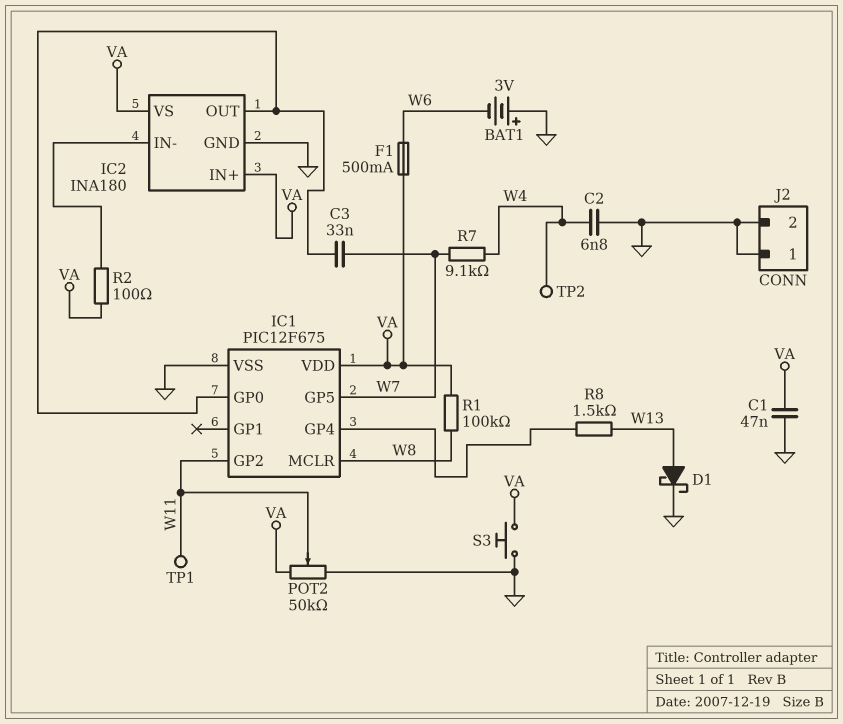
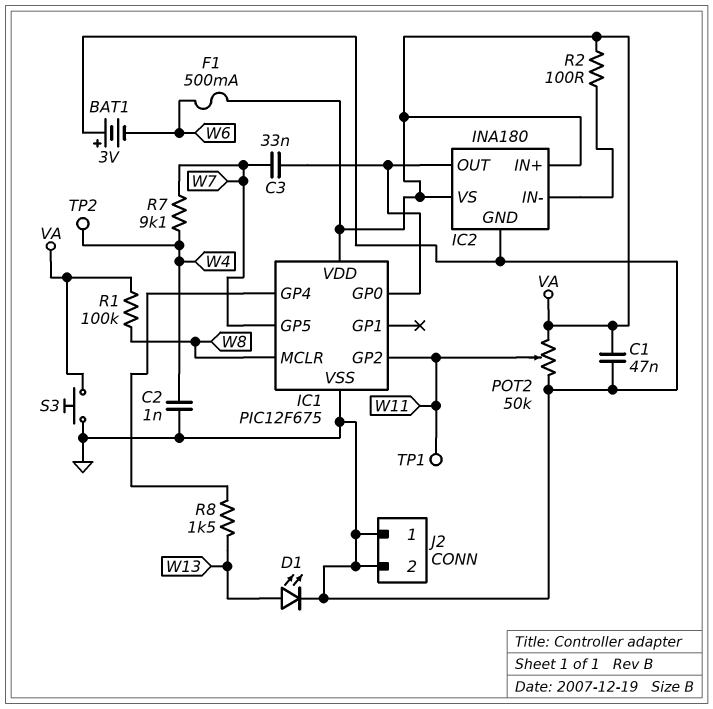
C2: 6.8nF (GND, W4) -> 1nF (GND, W4)
D1: schottky (A W13, K GND) -> LED (A W13, K GND)

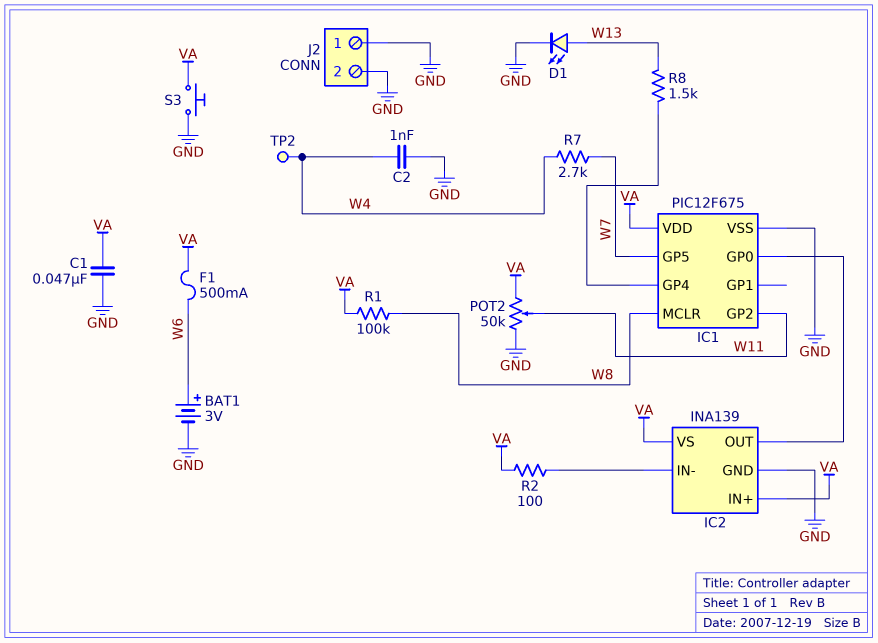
BAT1: 3V (plus GND, minus W6) -> 3V (plus W6, minus GND)
C3: 33nF (IC1/GP0, W7) -> none
IC2: INA180 -> INA139
R7: 9.1k (W4, W7) -> 2.7k (W4, W7)
TP1: test point (W11) -> none

